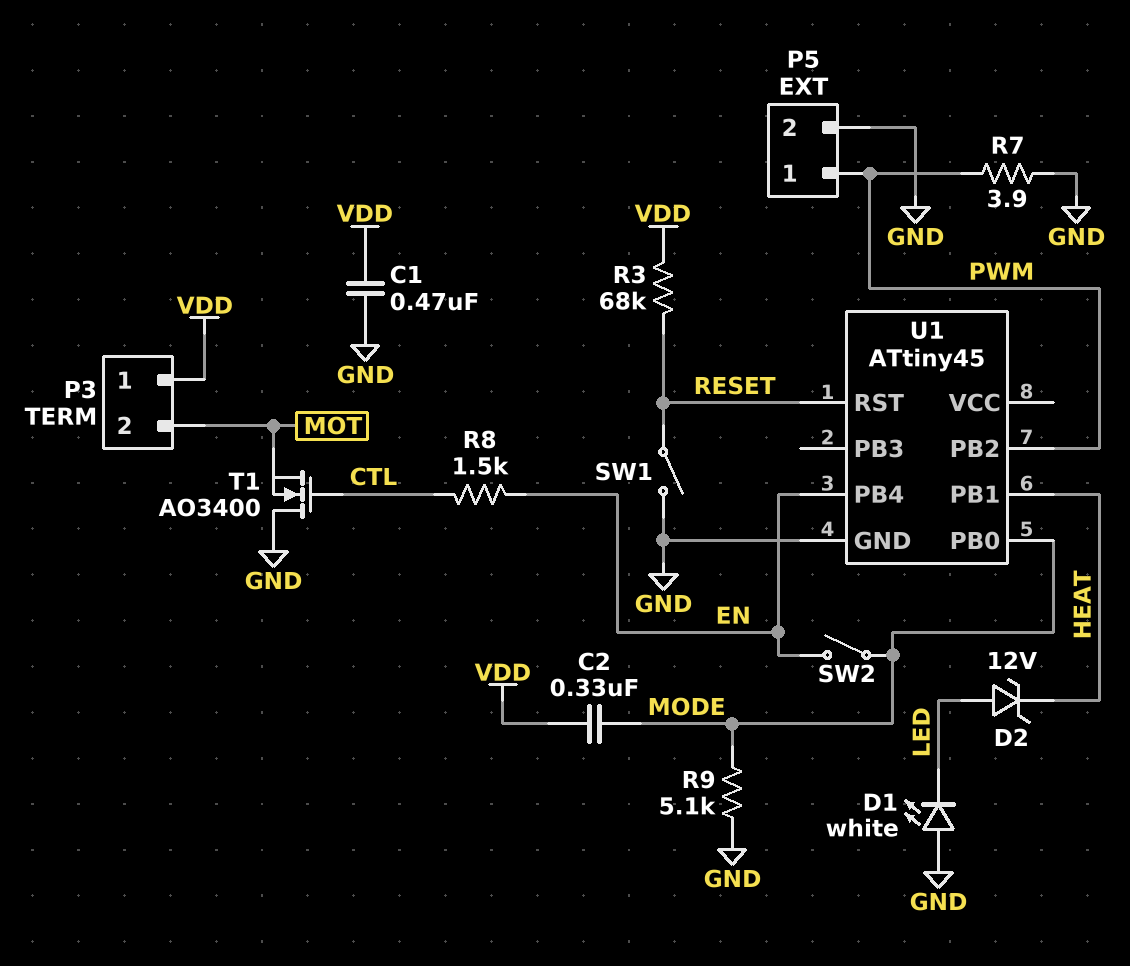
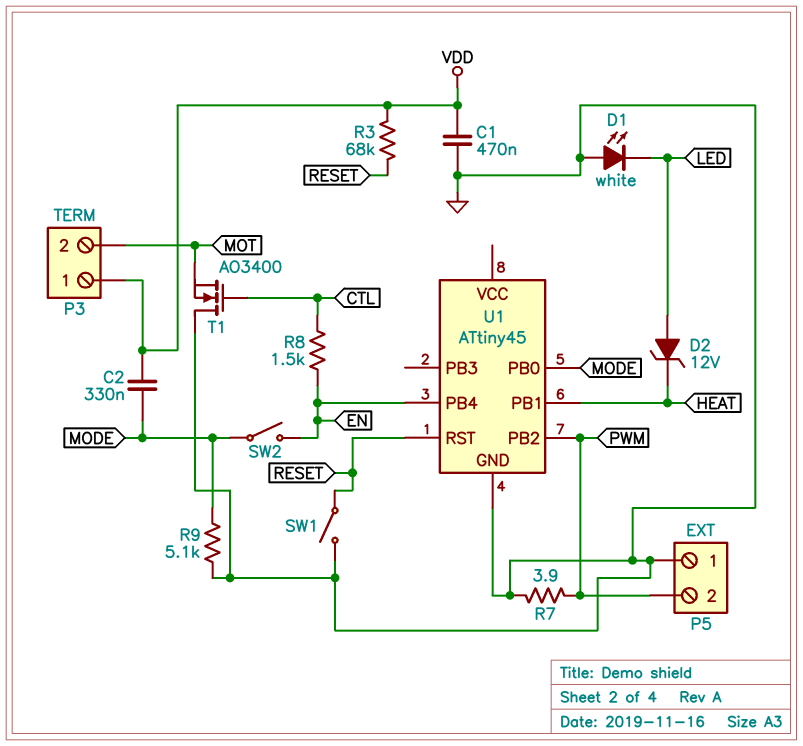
P5 pin 1: PWM -> GND
P5 pin 2: GND -> PWM

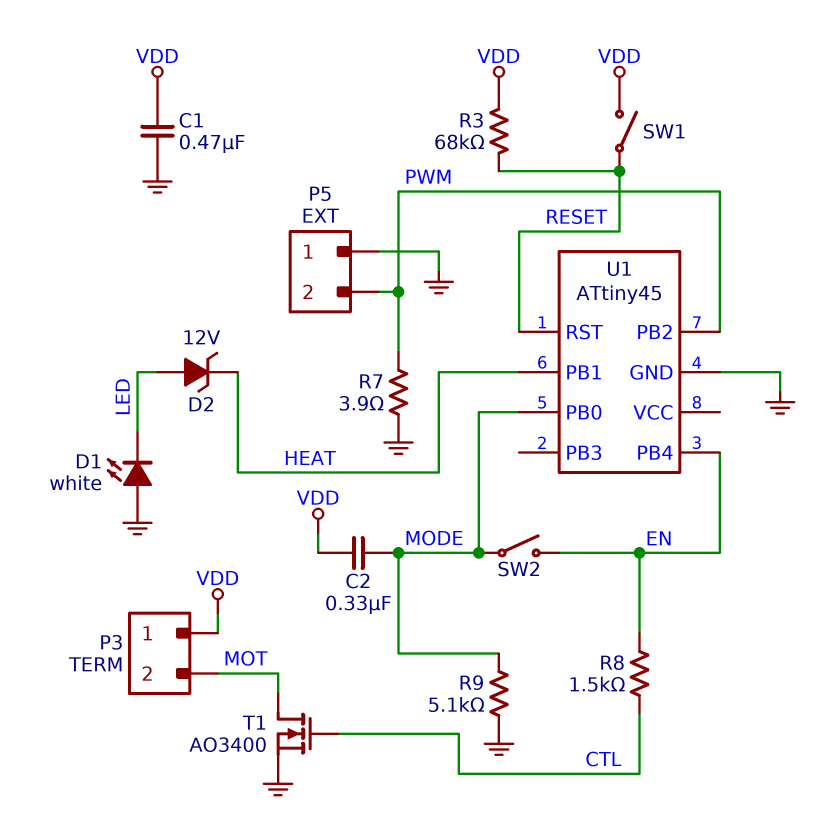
SW1: switch (GND, RESET) -> switch (RESET, VDD)
T1: NMOS AO3400 (G CTL, D GND, S MOT) -> NMOS AO3400 (G CTL, D MOT, S GND)

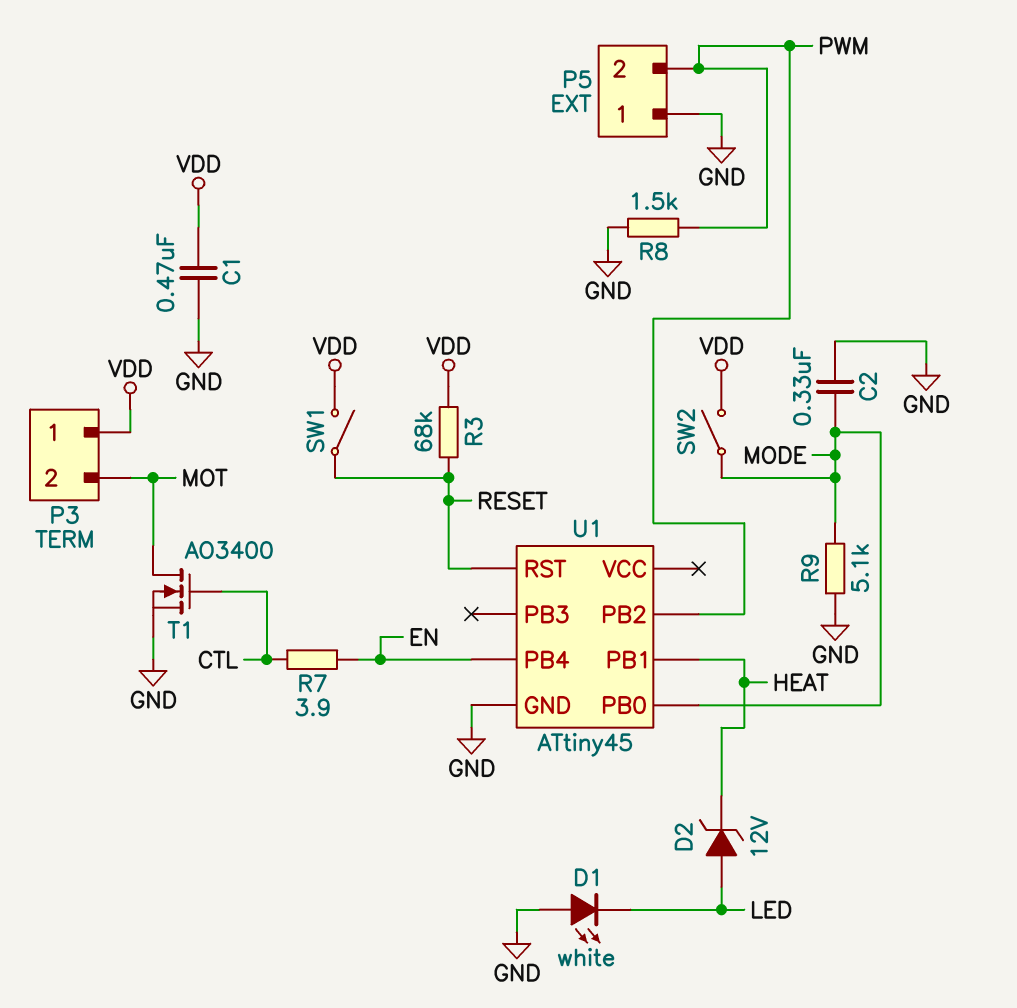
C2: 330nF (MODE, VDD) -> 330nF (GND, MODE)
R7: 3.9 (GND, PWM) -> 3.9 (CTL, EN)
R8: 1.5k (CTL, EN) -> 1.5k (GND, PWM)
SW2: switch (EN, MODE) -> switch (MODE, VDD)

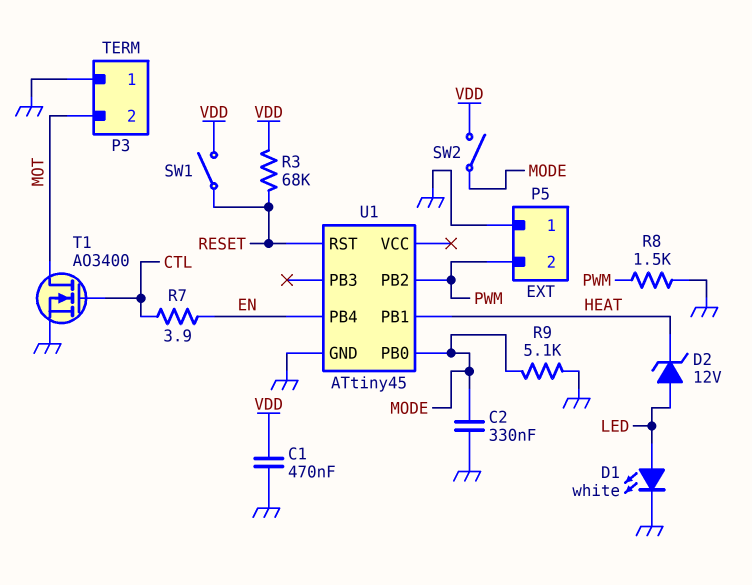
D1: LED white (A GND, K LED) -> LED white (A LED, K GND)
P3 pin 1: VDD -> GND

